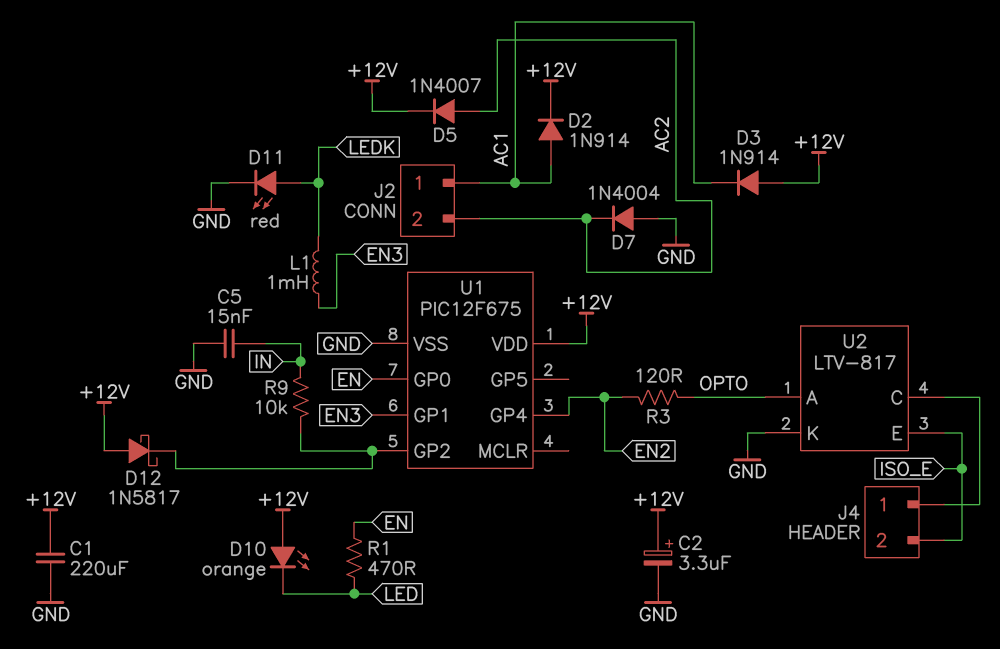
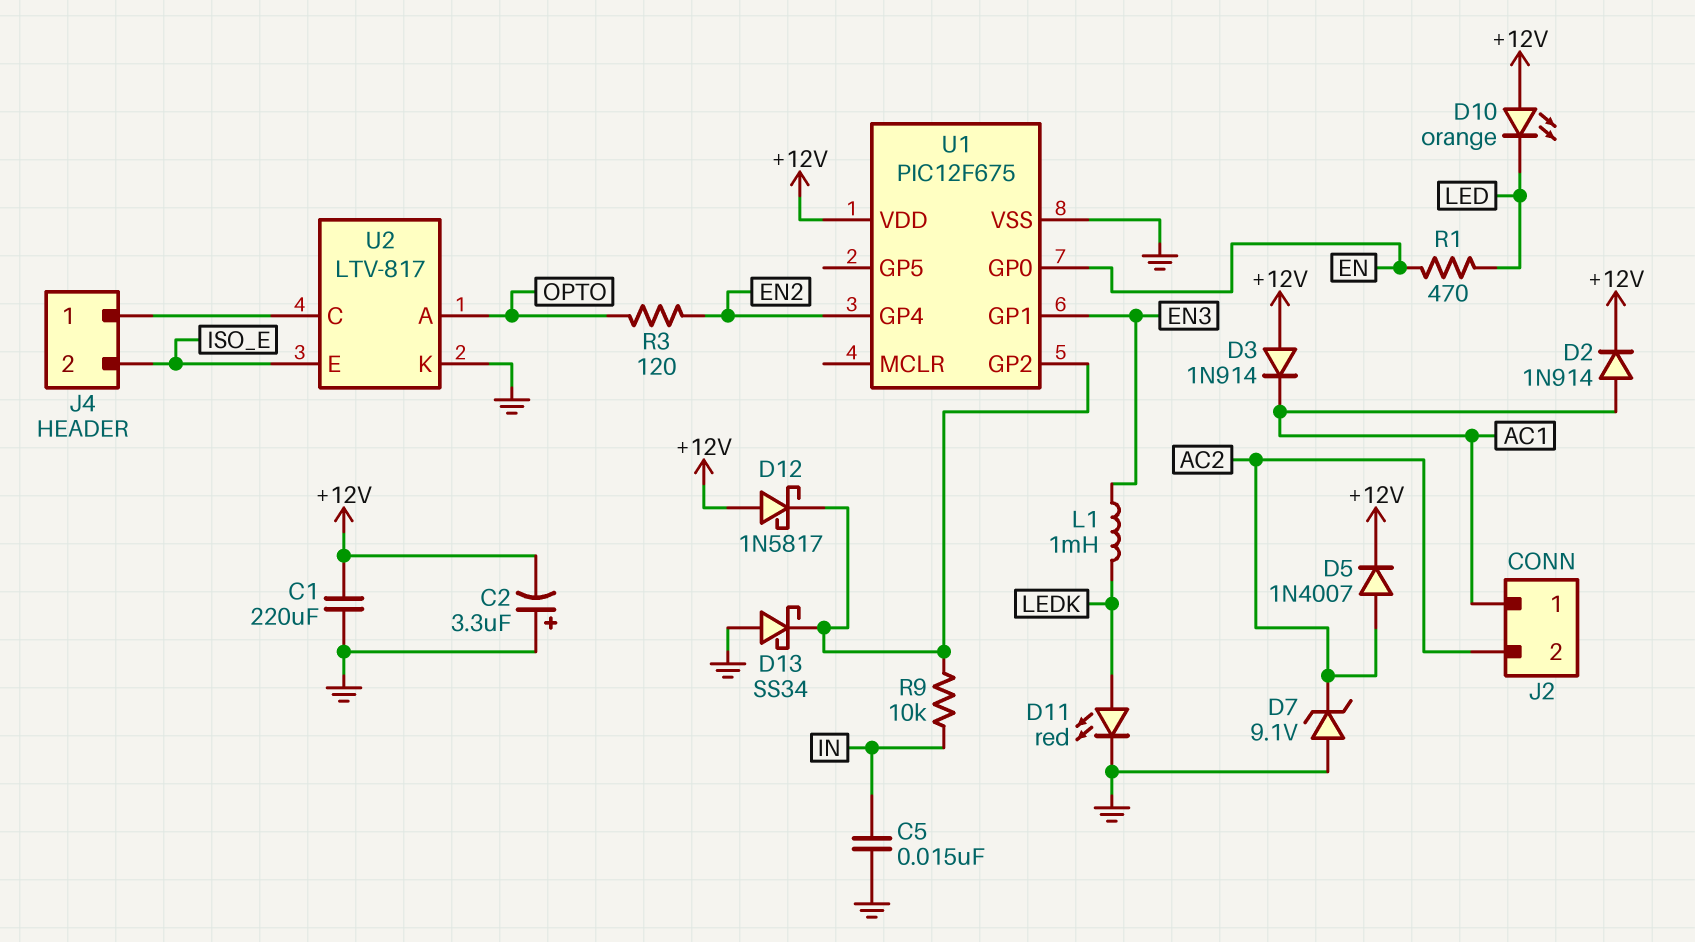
C2: 3.3uF (plus +12V, minus GND) -> 3.3uF (plus GND, minus +12V)
D7: diode 1N4004 (A GND, K AC2) -> zener 9.1V (A GND, K AC2)
D13: none -> schottky SS34 (A GND, K U1/GP2)

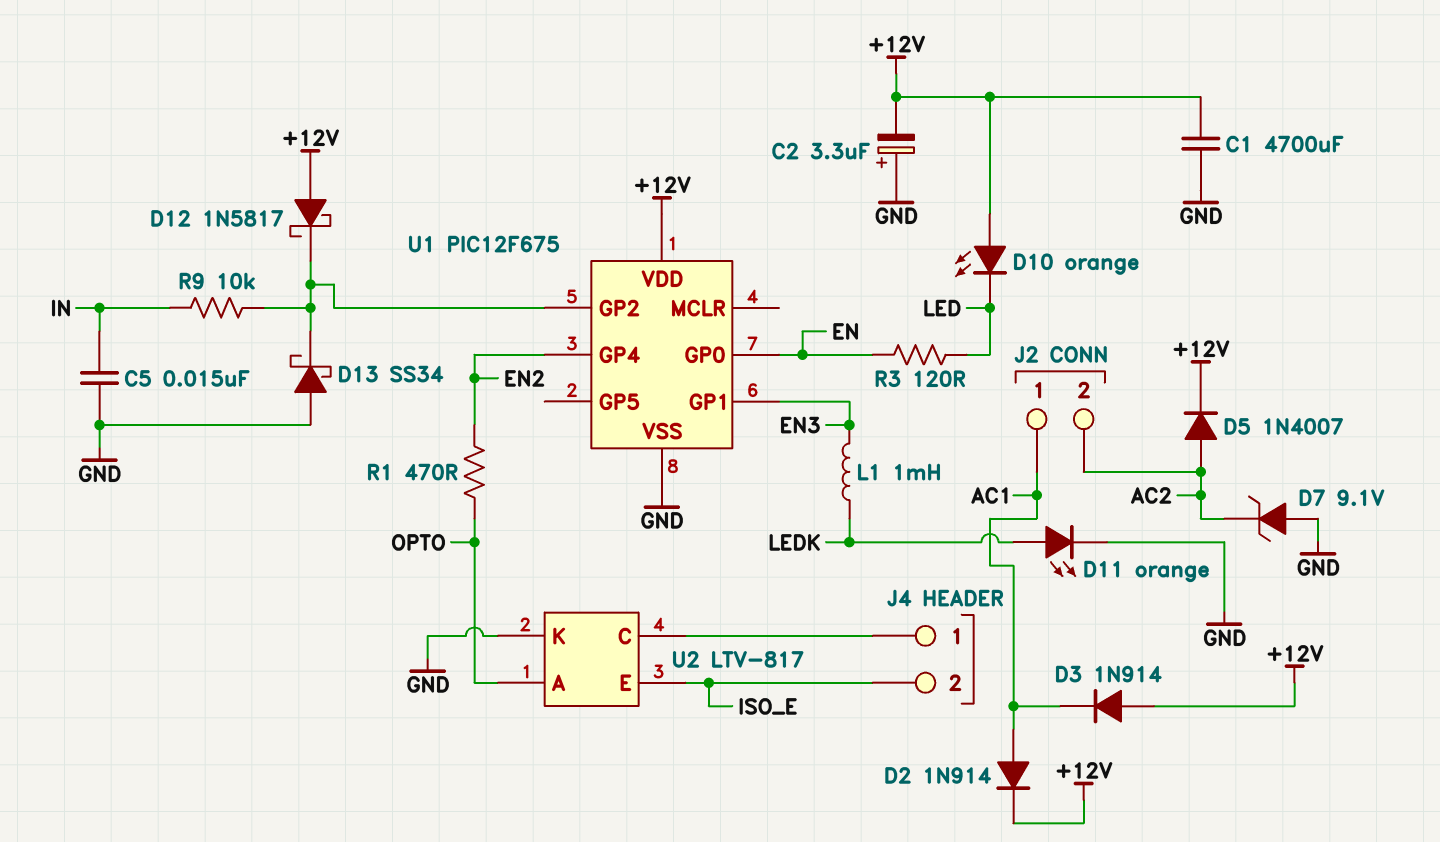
C1: 220uF (+12V, GND) -> 4700uF (+12V, GND)
D11: LED red (A LEDK, K GND) -> LED orange (A LEDK, K GND)
R1: 470 (EN, LED) -> 470 (EN2, OPTO)
R3: 120 (EN2, OPTO) -> 120 (EN, LED)

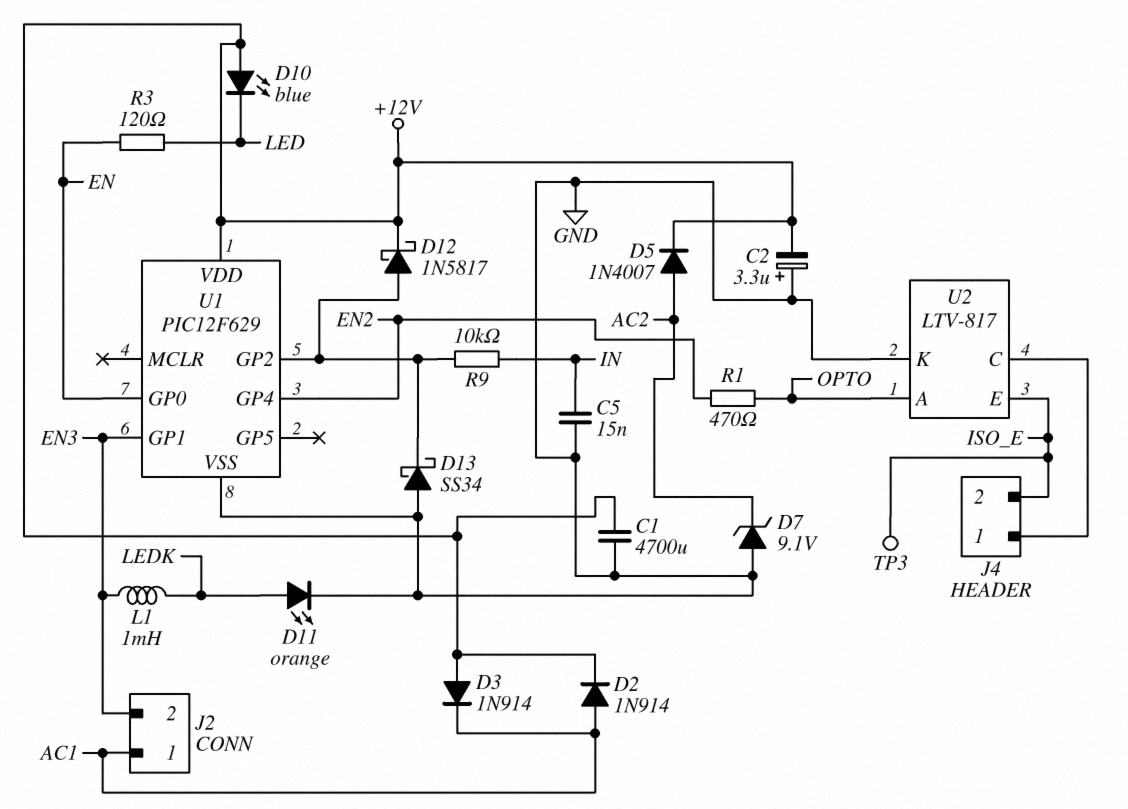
D10: LED orange (A +12V, K LED) -> LED blue (A +12V, K LED)
D12: schottky 1N5817 (A +12V, K U1/GP2) -> schottky 1N5817 (A U1/GP2, K +12V)
J2 pin 2: AC2 -> EN3
TP3: none -> test point (ISO_E)
U1: PIC12F675 -> PIC12F629

